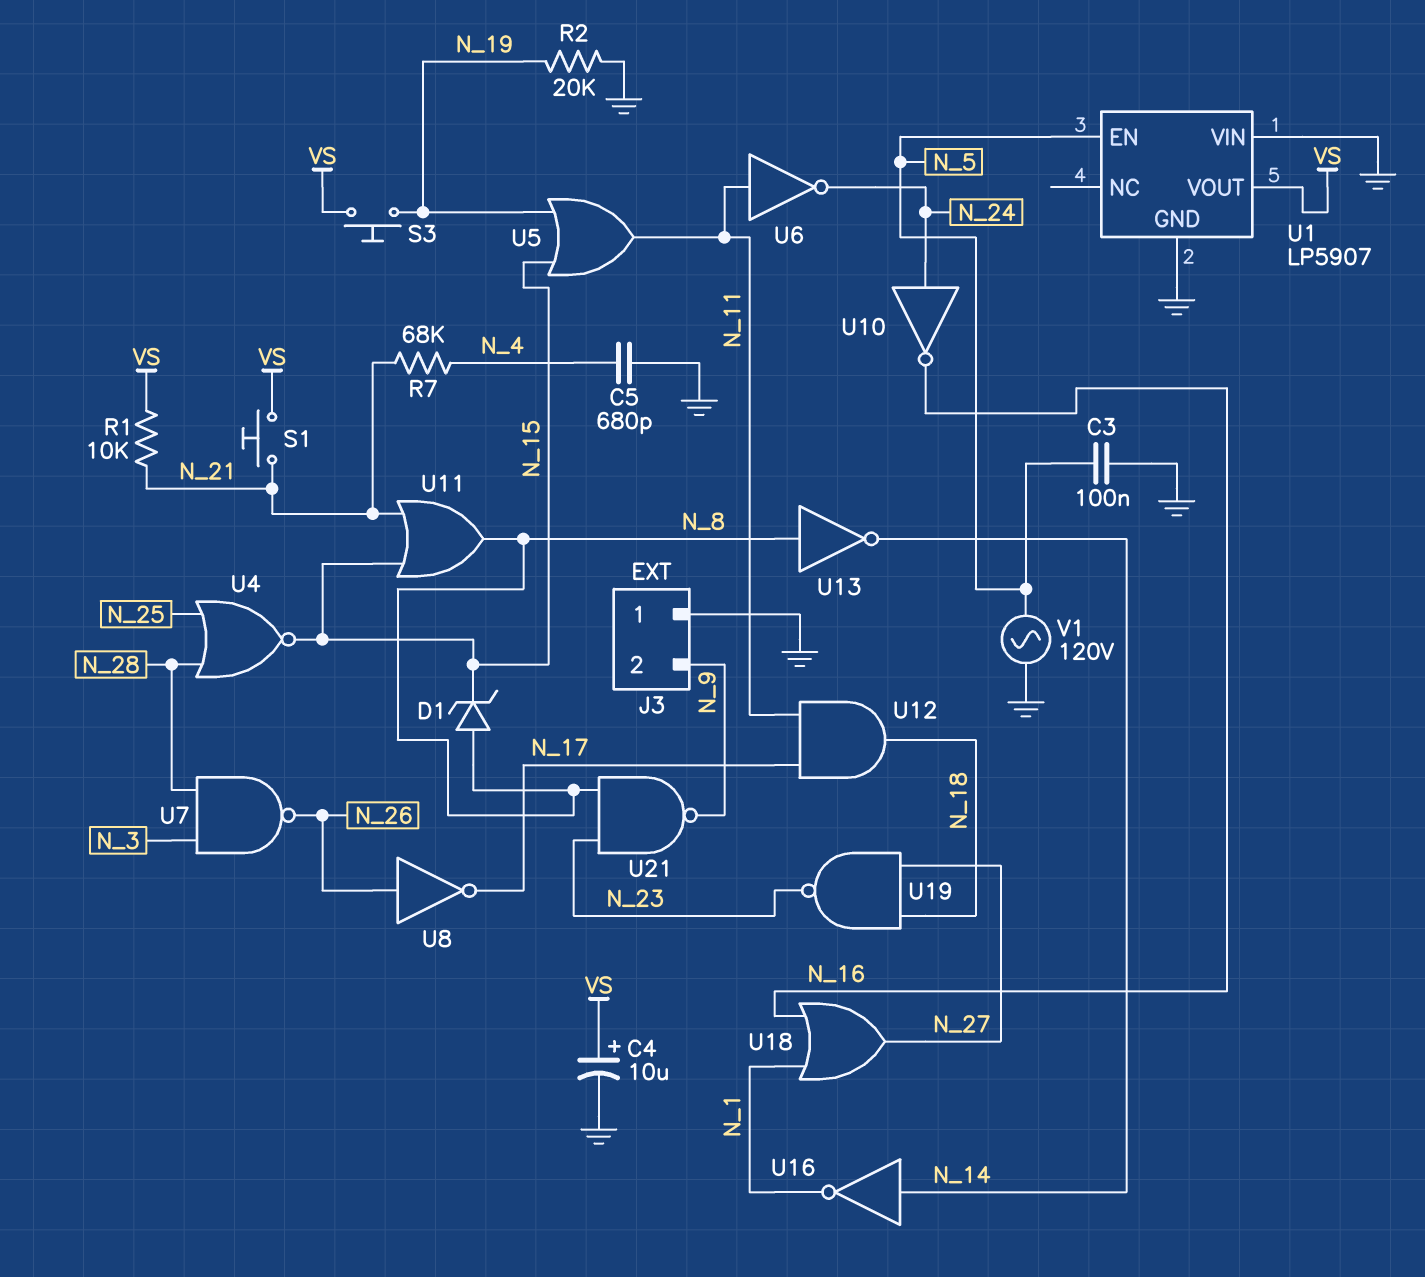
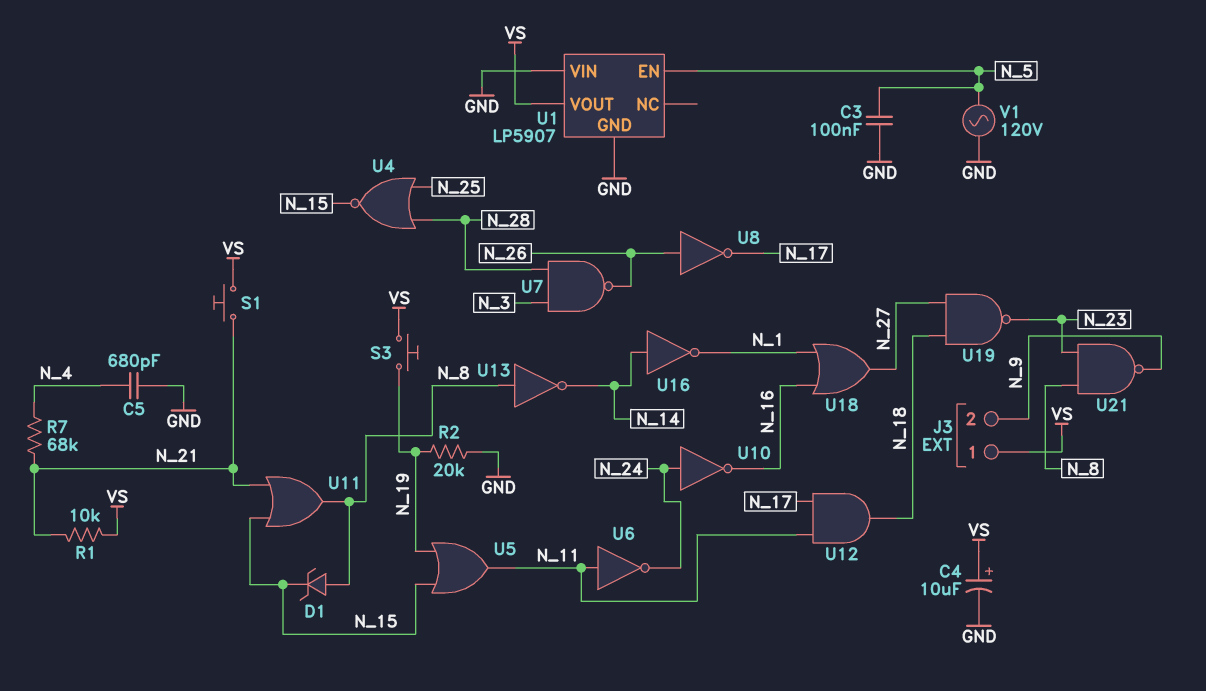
J3 pin 1: GND -> VS

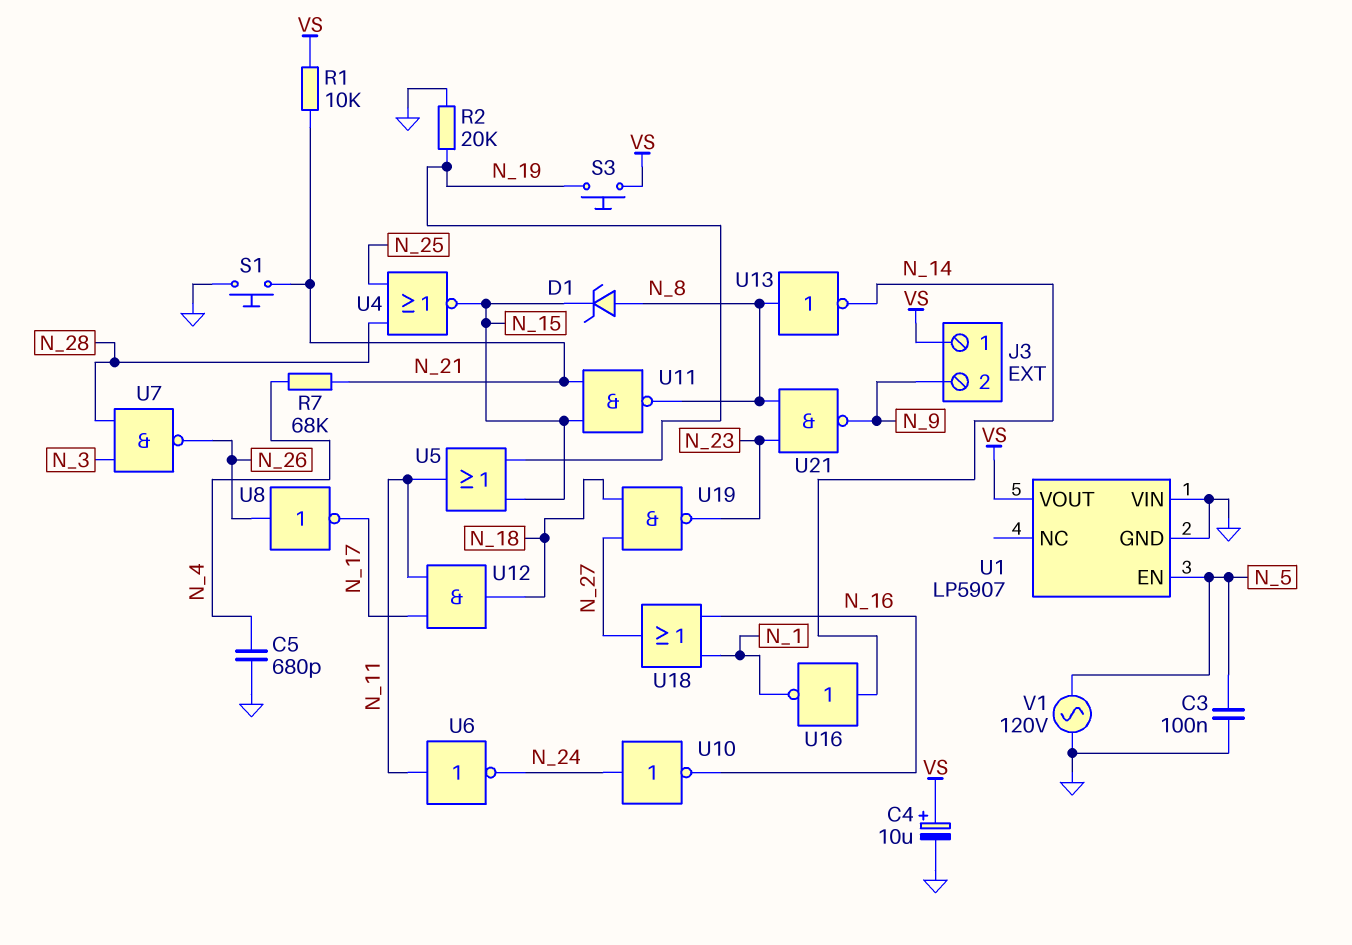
S1: button (N_21, VS) -> button (GND, N_21)
U11: OR (in N_15, in N_21, out N_8) -> NAND (in N_15, in N_21, out N_8)

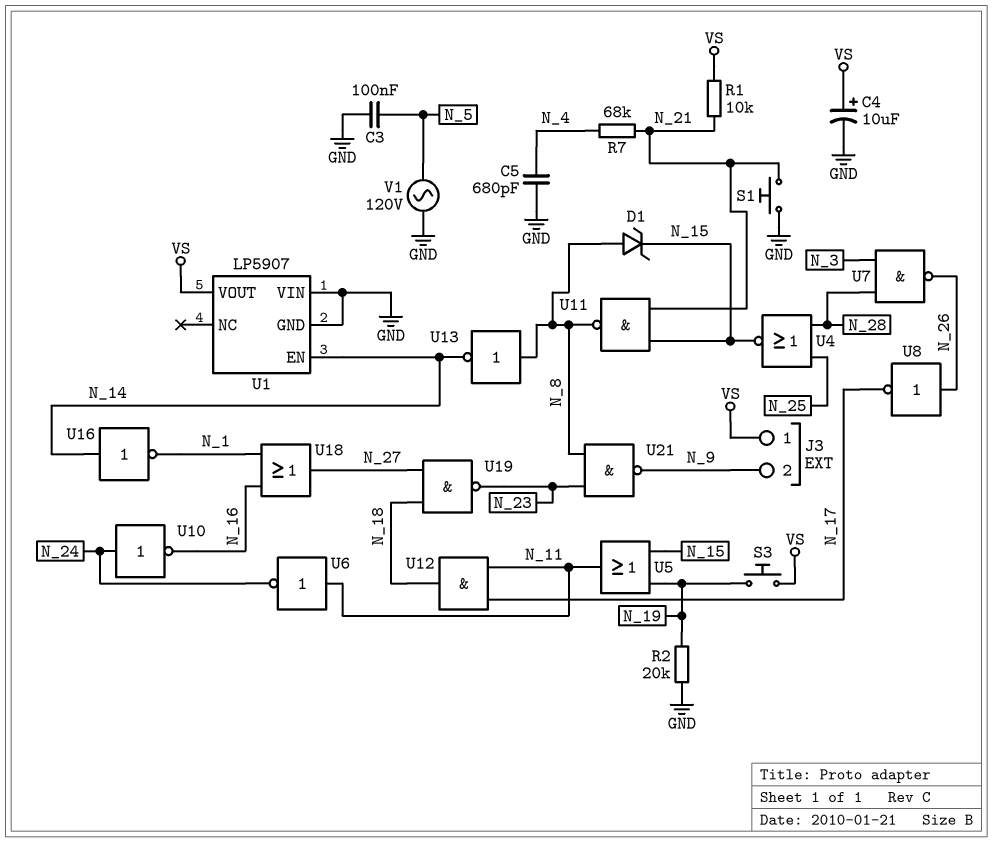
U1 pin EN: N_5 -> N_14

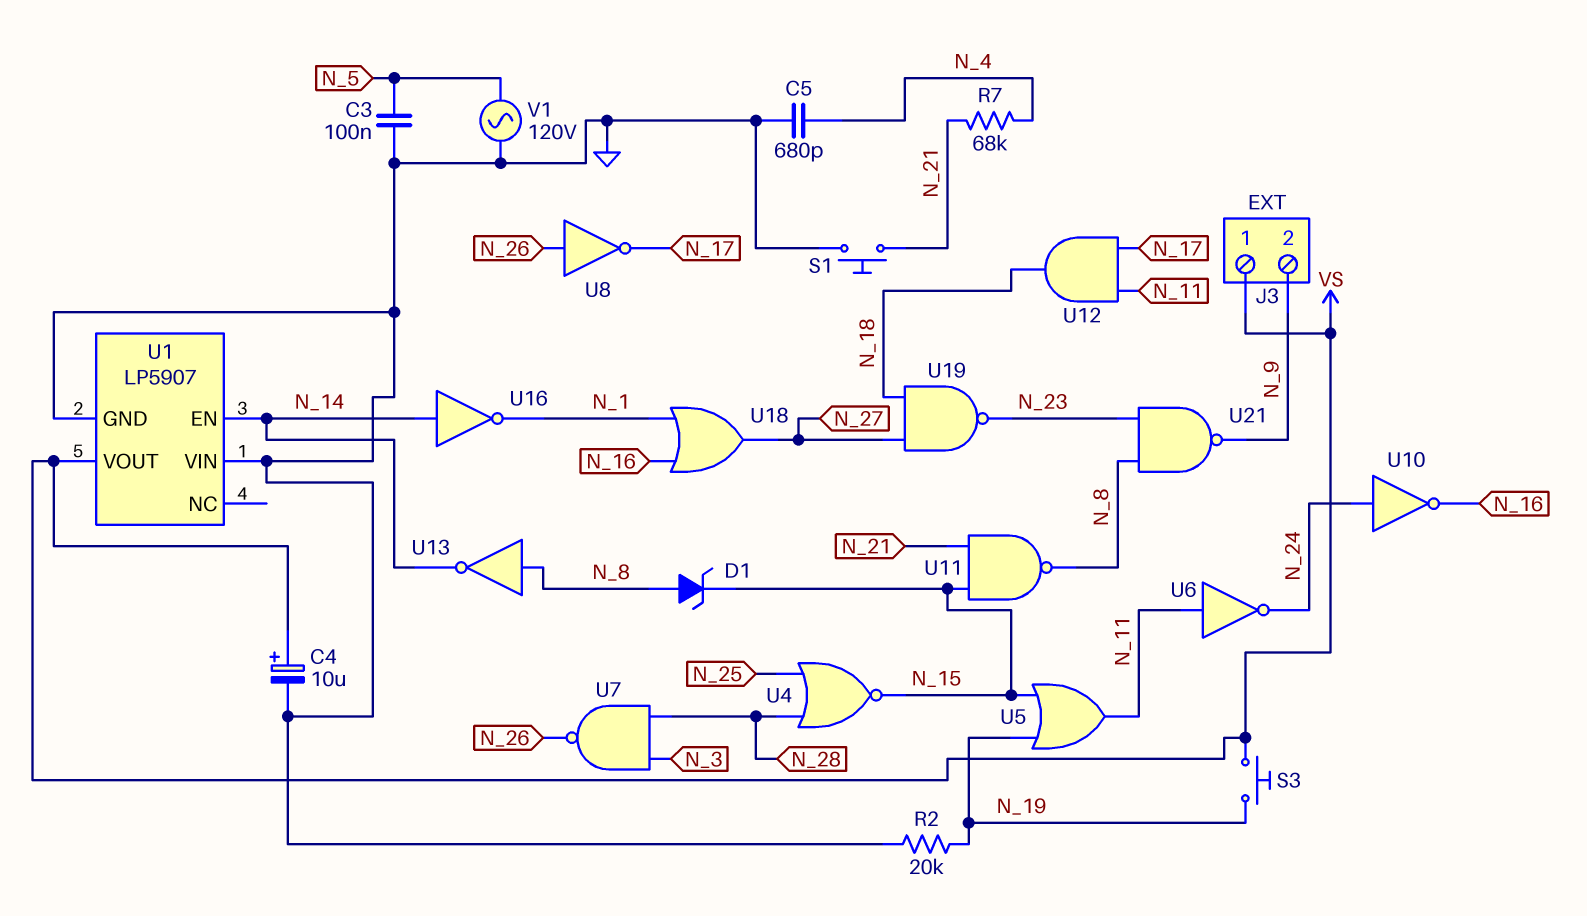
R1: 10k (N_21, VS) -> none

